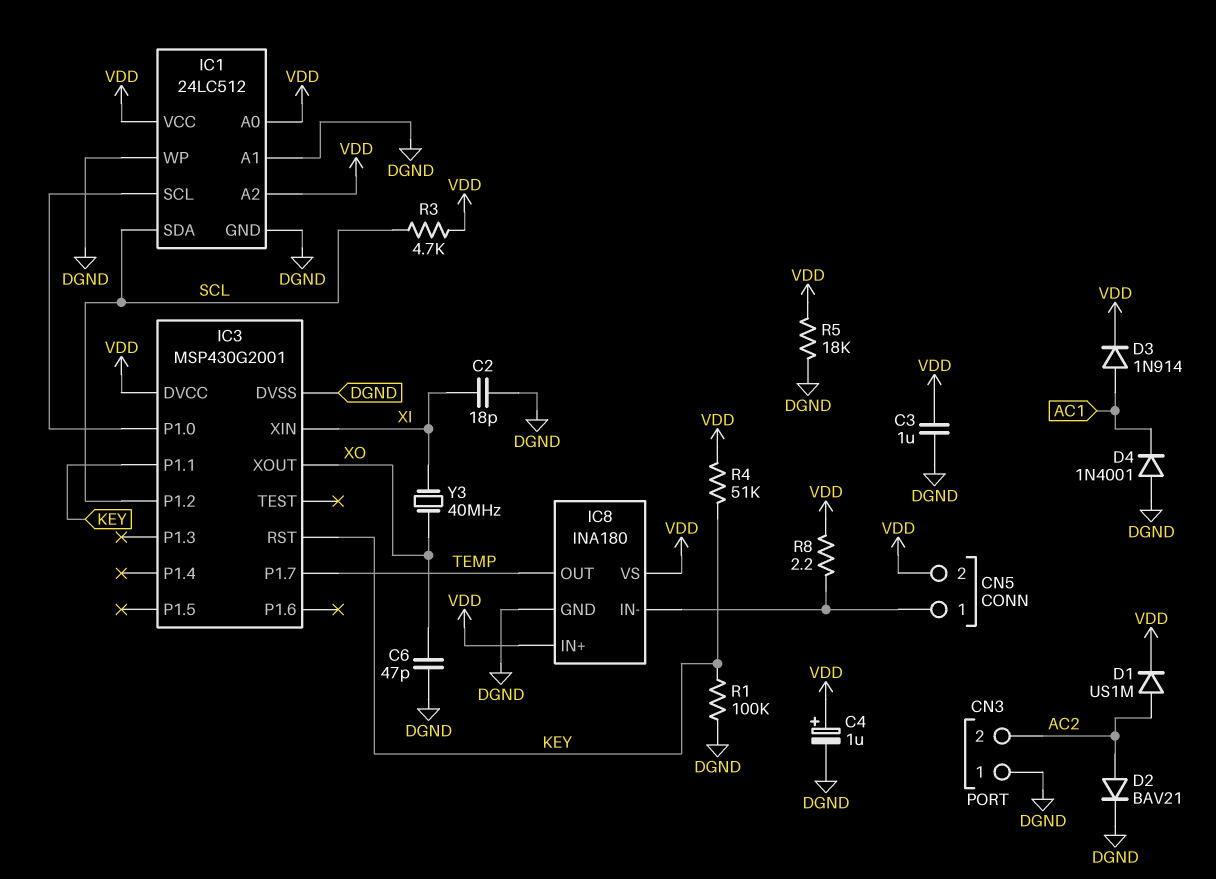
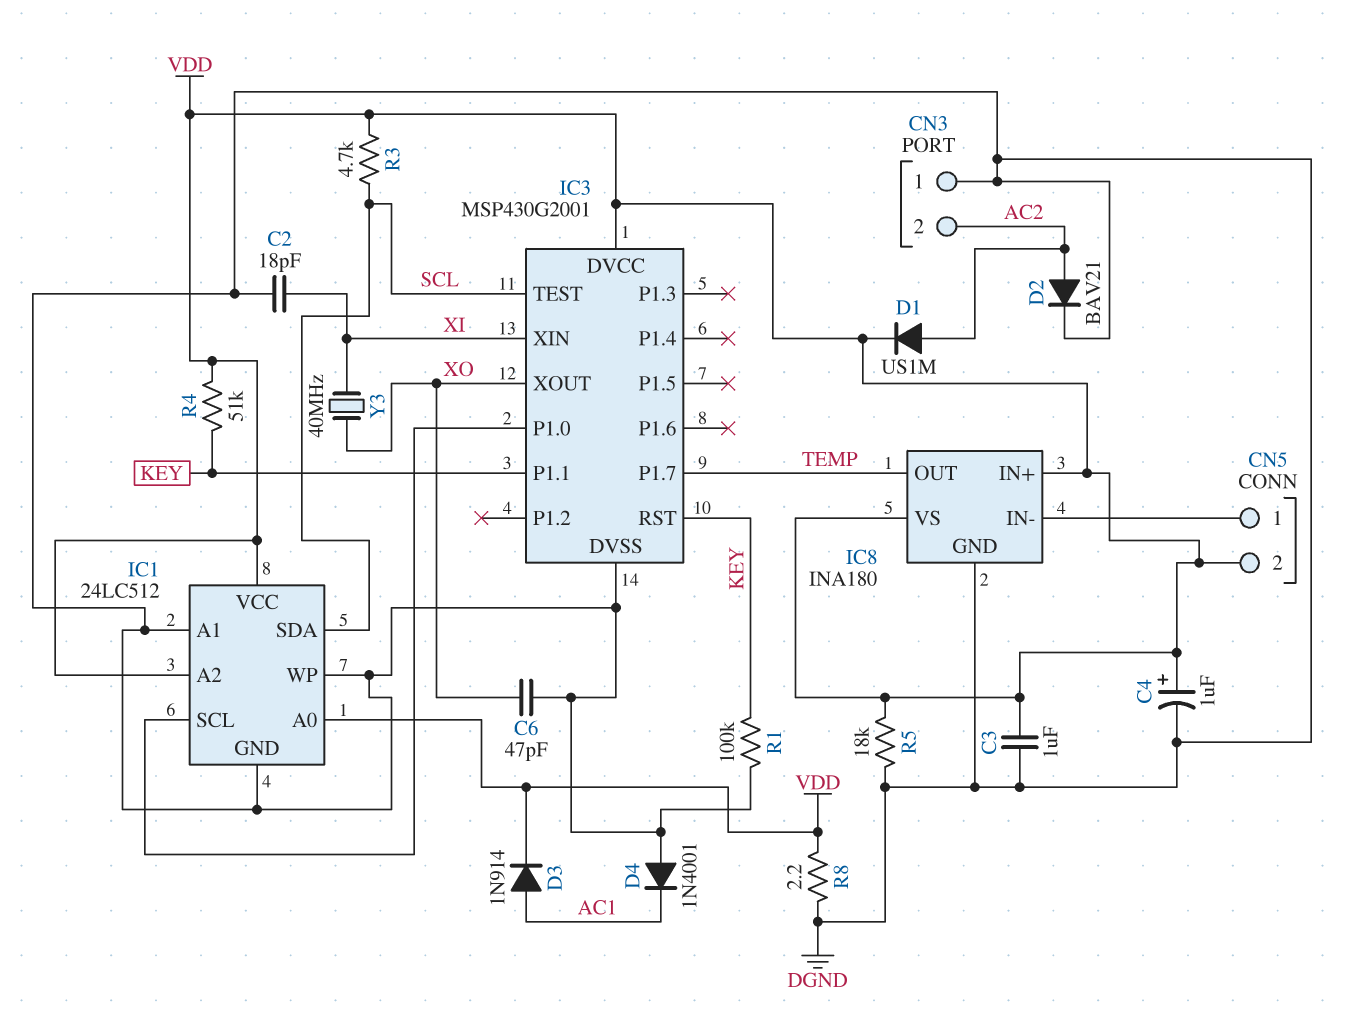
IC3 pin P1.2: SCL -> none
IC3 pin TEST: none -> SCL
R8: 2.2 (CN5/1, VDD) -> 2.2 (DGND, VDD)

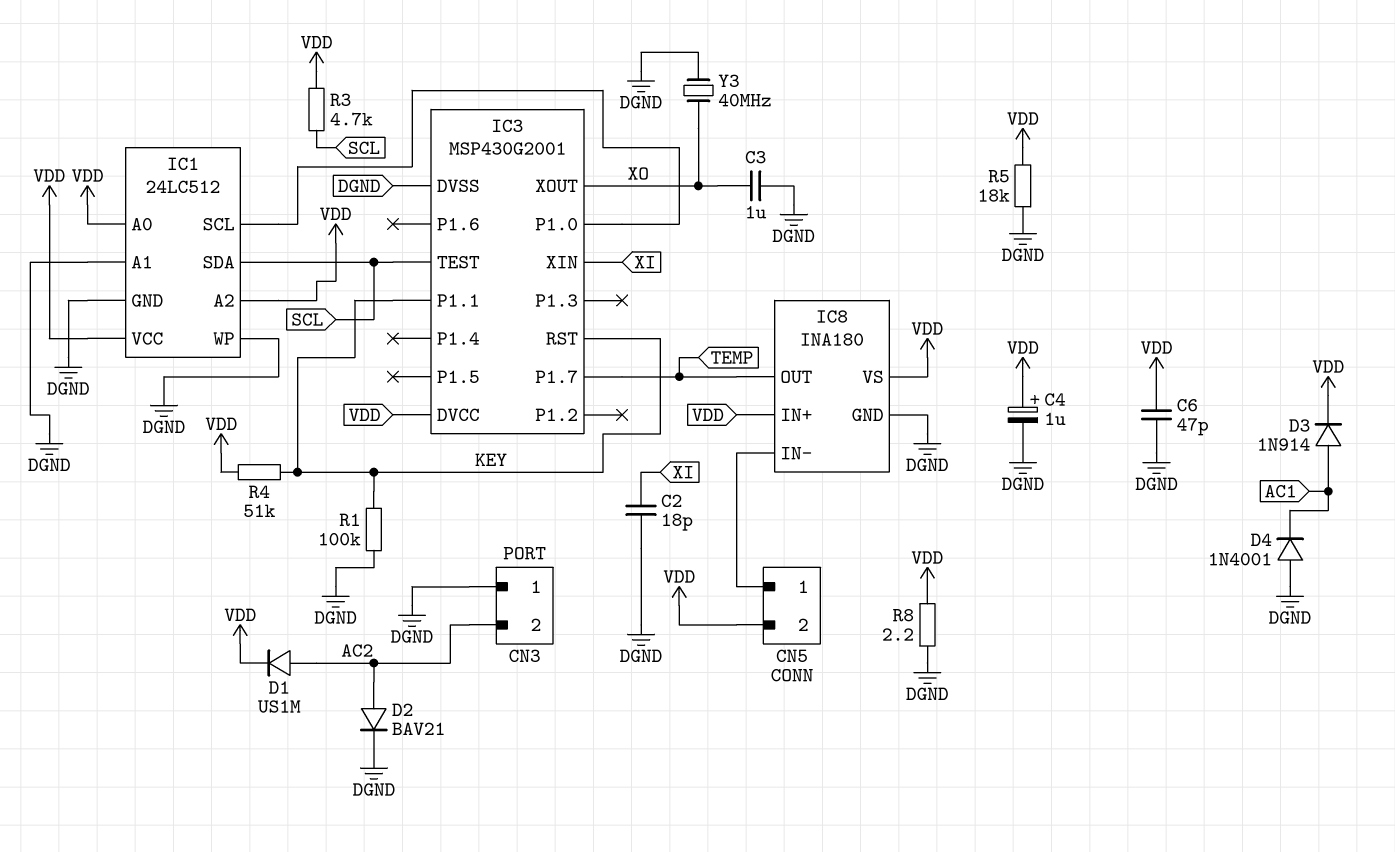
C3: 1uF (DGND, VDD) -> 1uF (DGND, XO)
C6: 47pF (DGND, XO) -> 47pF (DGND, VDD)
Y3: 40MHz (XI, XO) -> 40MHz (DGND, XO)

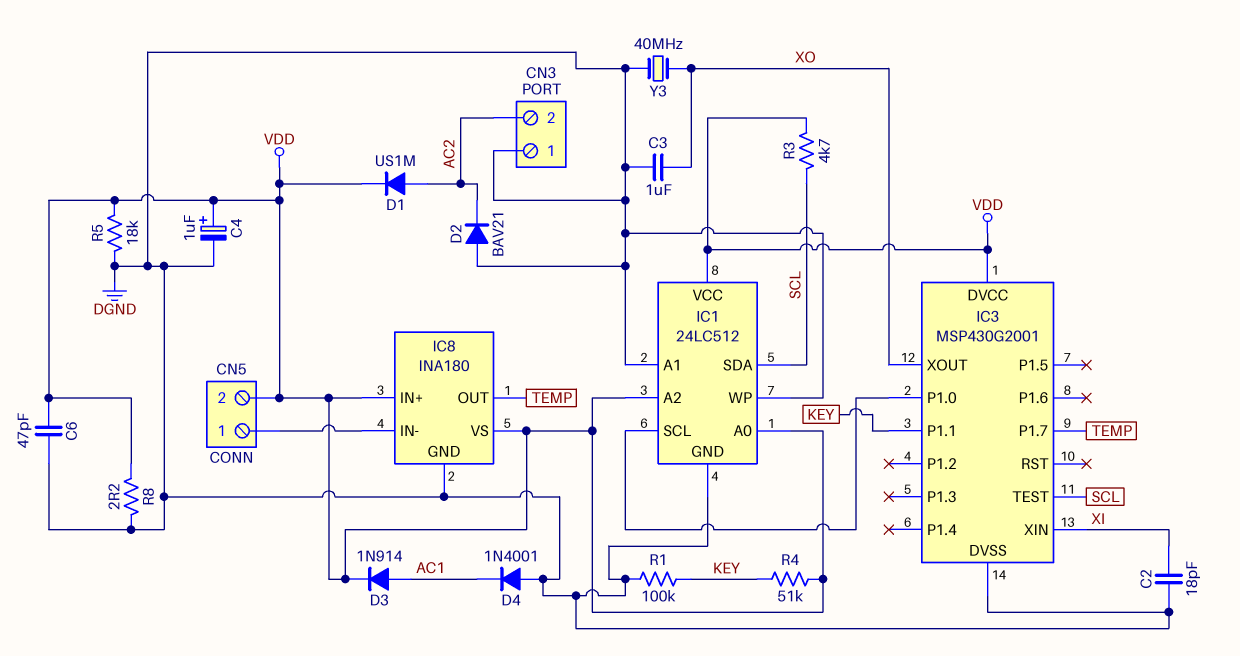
D2: diode BAV21 (A AC2, K DGND) -> diode BAV21 (A DGND, K AC2)
IC3 pin RST: KEY -> none

